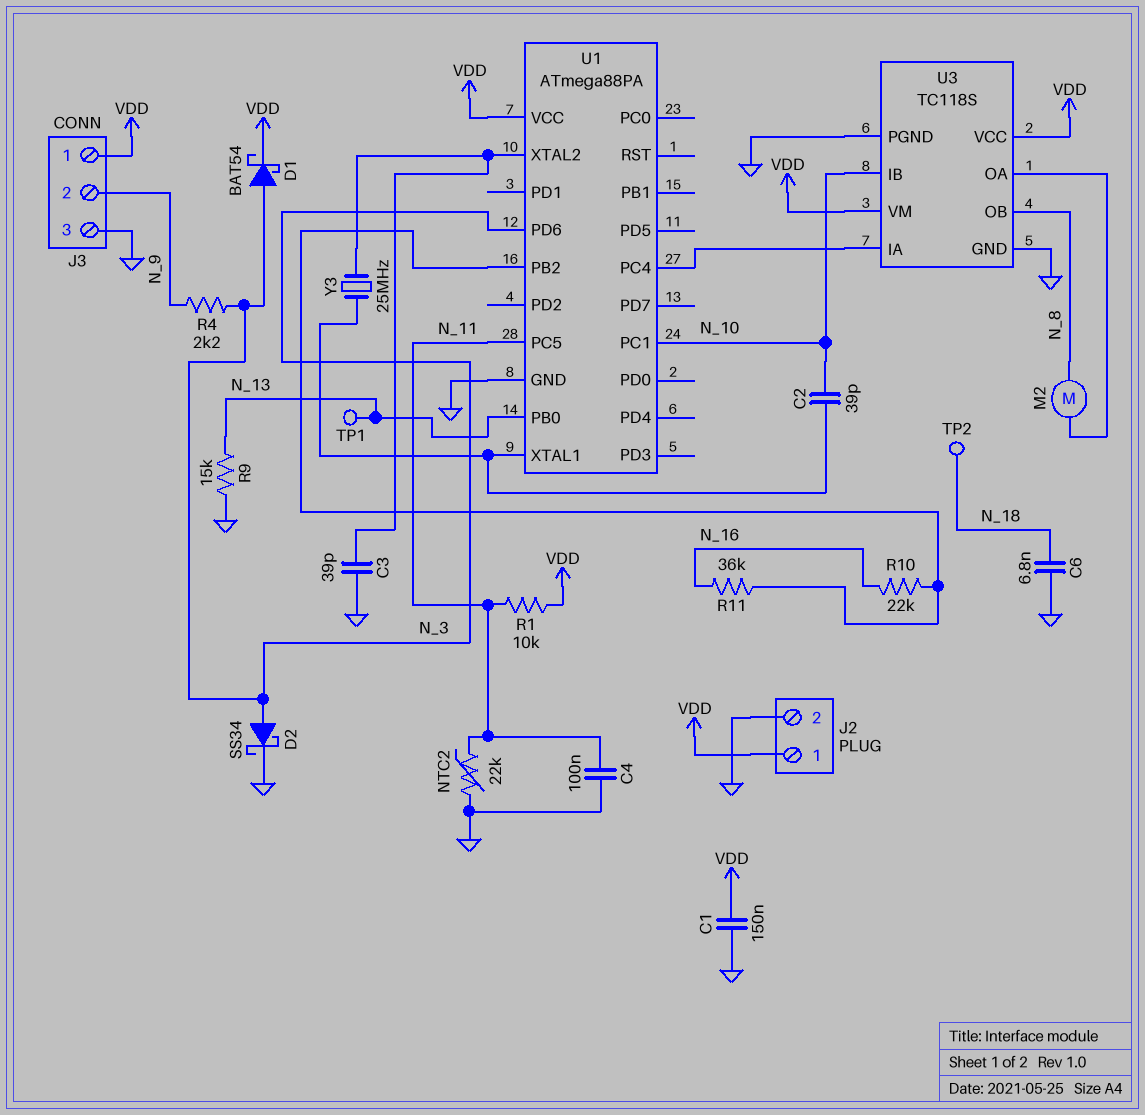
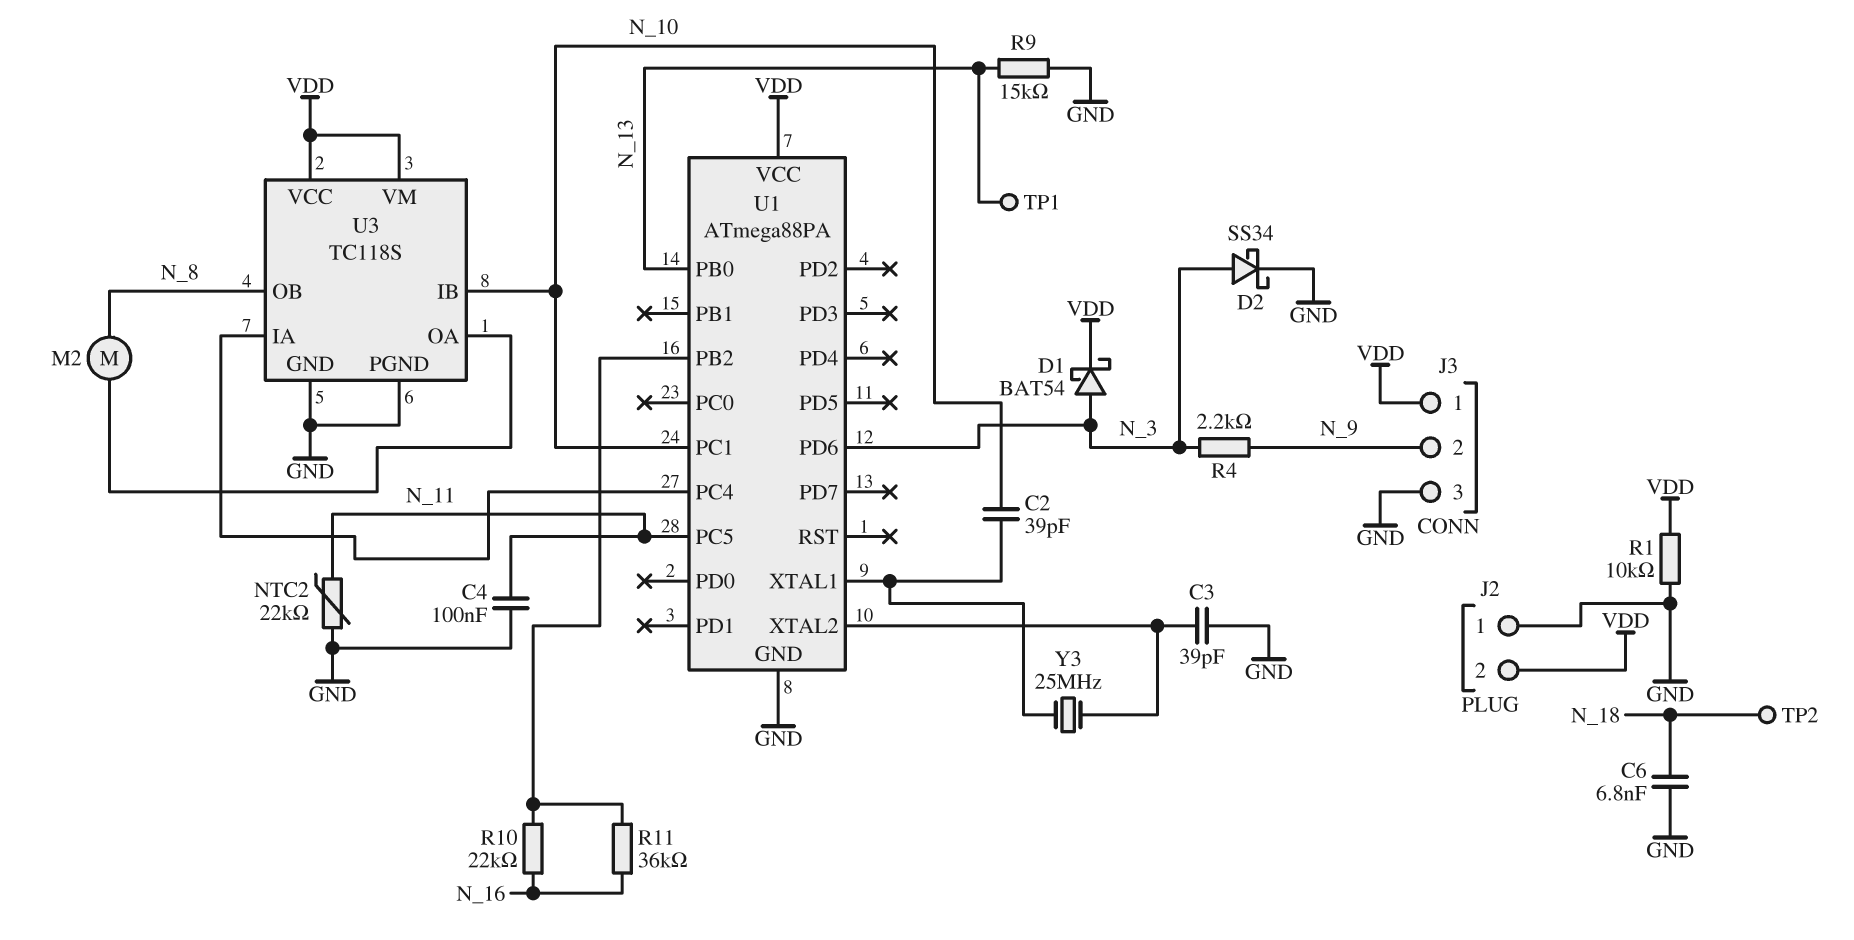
C1: 150nF (GND, VDD) -> none
J2 pin 1: VDD -> GND
J2 pin 2: GND -> VDD
R1: 10k (N_11, VDD) -> 10k (GND, VDD)

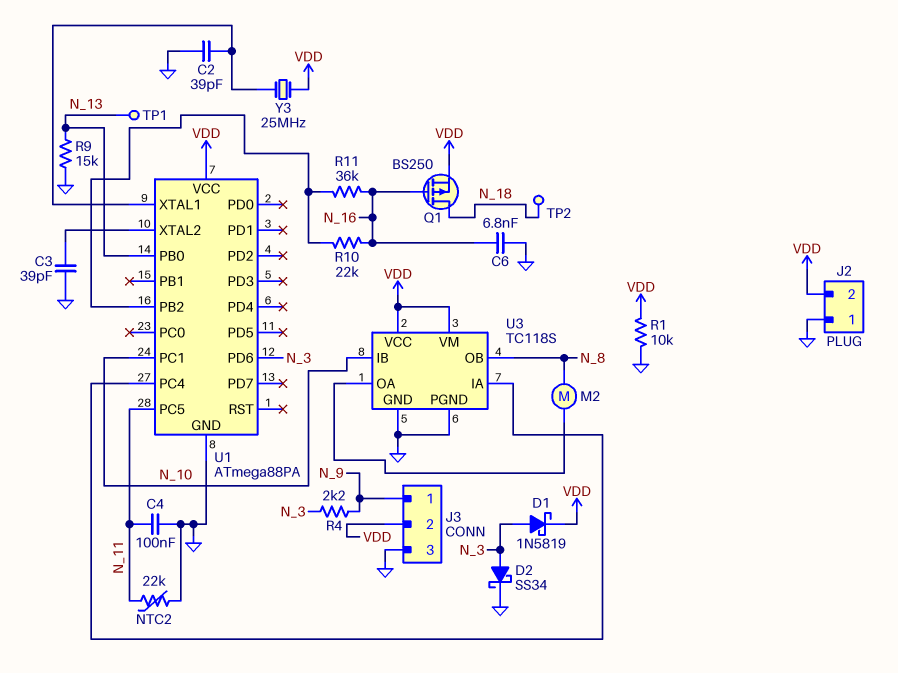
C2: 39pF (N_10, U1/XTAL1) -> 39pF (GND, U1/XTAL1)
C6: 6.8nF (GND, N_18) -> 6.8nF (GND, N_16)
D1: schottky BAT54 (A N_3, K VDD) -> schottky 1N5819 (A N_3, K VDD)
J3 pin 1: VDD -> N_9
J3 pin 2: N_9 -> VDD
Q1: none -> PMOS BS250 (G N_16, D N_18, S VDD)
Y3: 25MHz (U1/XTAL1, U1/XTAL2) -> 25MHz (U1/XTAL1, VDD)

